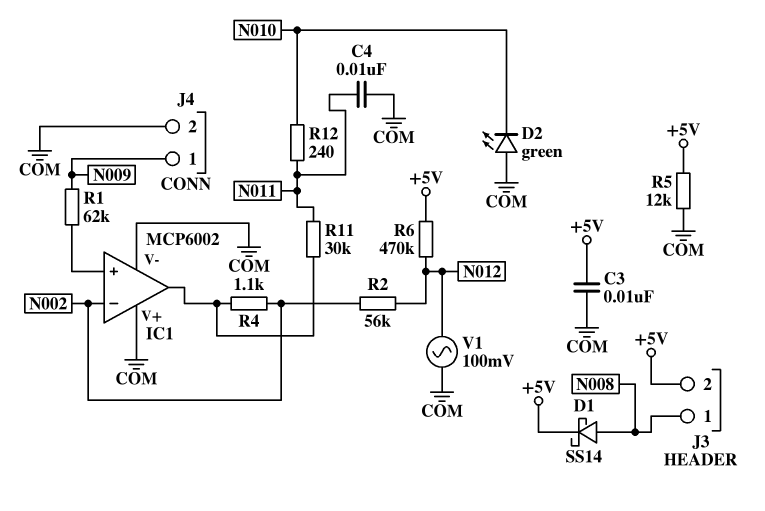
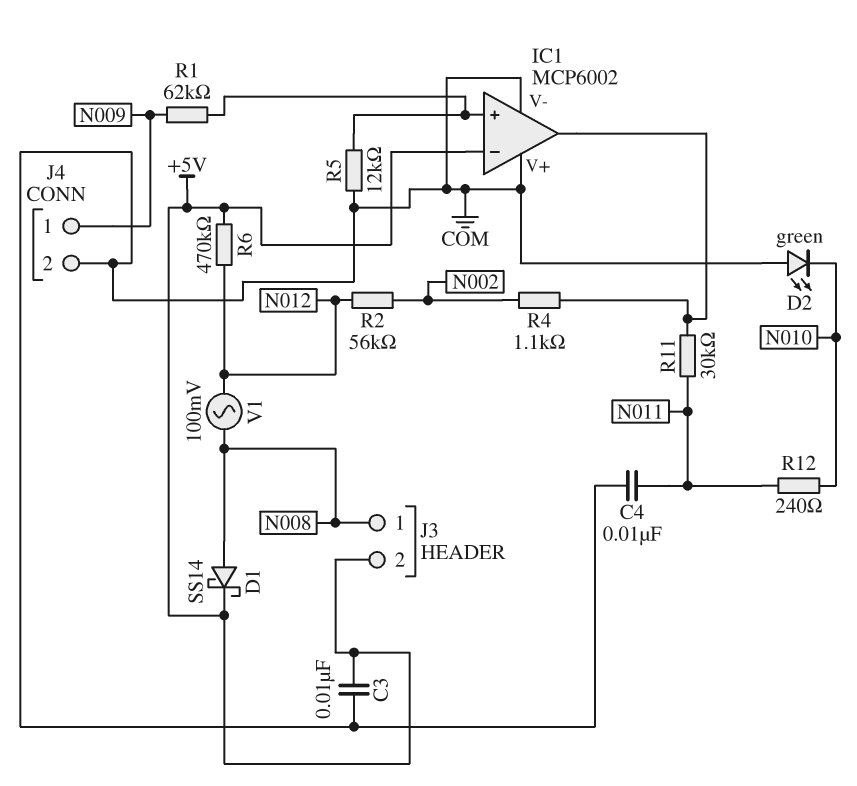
IC1 pin in-: N002 -> +5V
R5: 12k (+5V, COM) -> 12k (COM, IC1/in+)
V1: AC 100mV (COM, N012) -> AC 100mV (N008, N012)

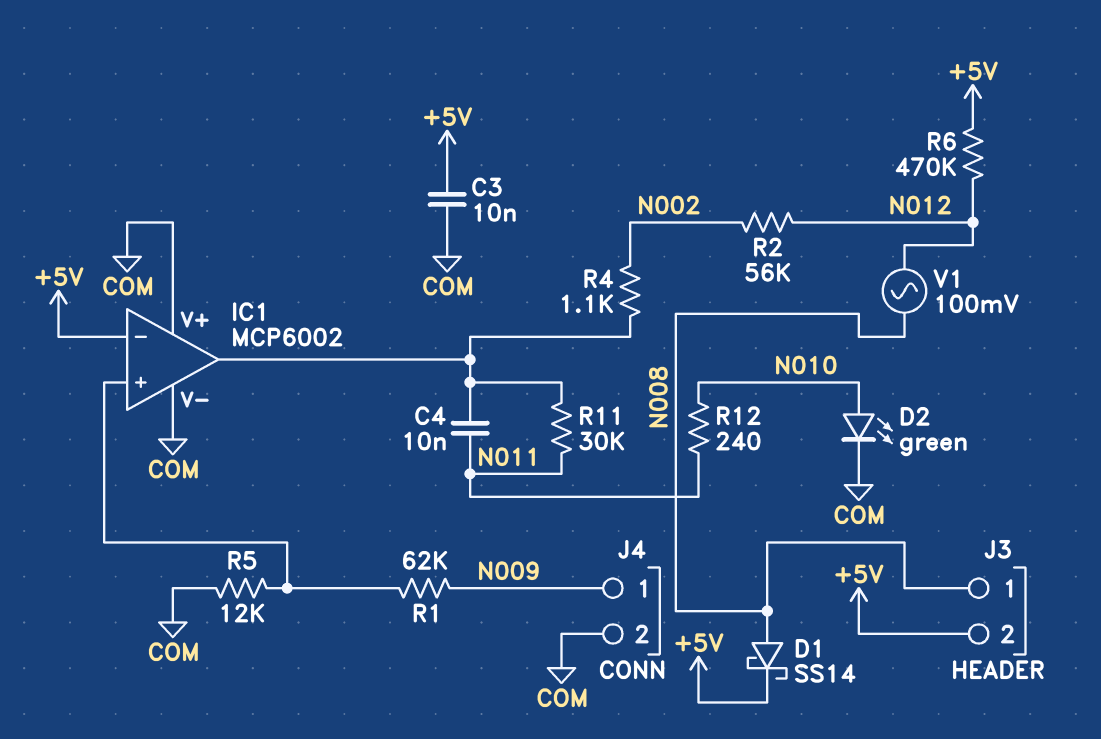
C4: 10nF (COM, N011) -> 10nF (IC1/out, N011)
D2: LED green (A COM, K N010) -> LED green (A N010, K COM)

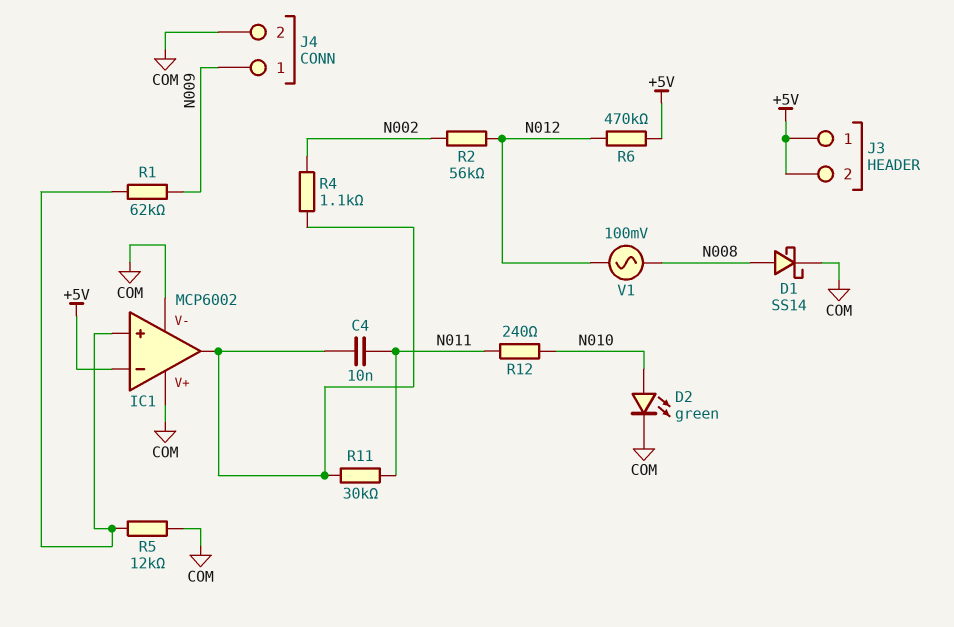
C3: 10nF (+5V, COM) -> none
D1: schottky SS14 (A N008, K +5V) -> schottky SS14 (A N008, K COM)
J3 pin 1: N008 -> +5V

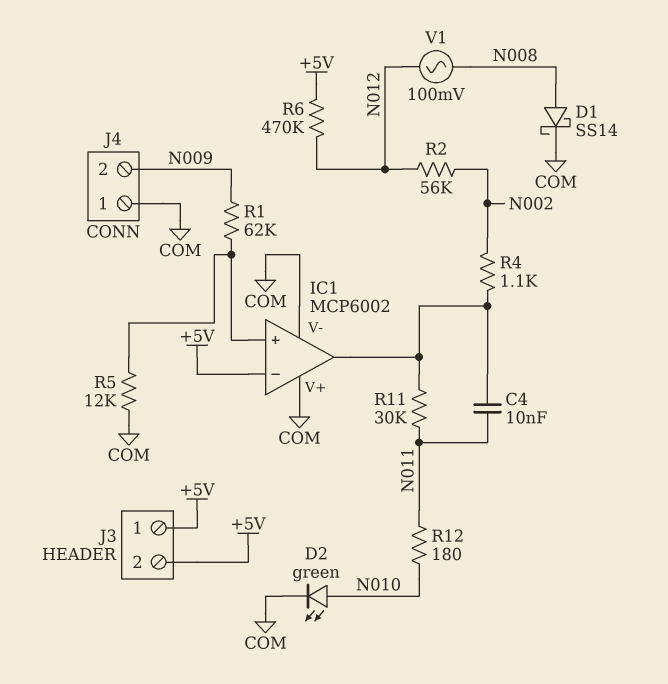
J4 pin 1: N009 -> COM
J4 pin 2: COM -> N009
R12: 240 (N010, N011) -> 180 (N010, N011)

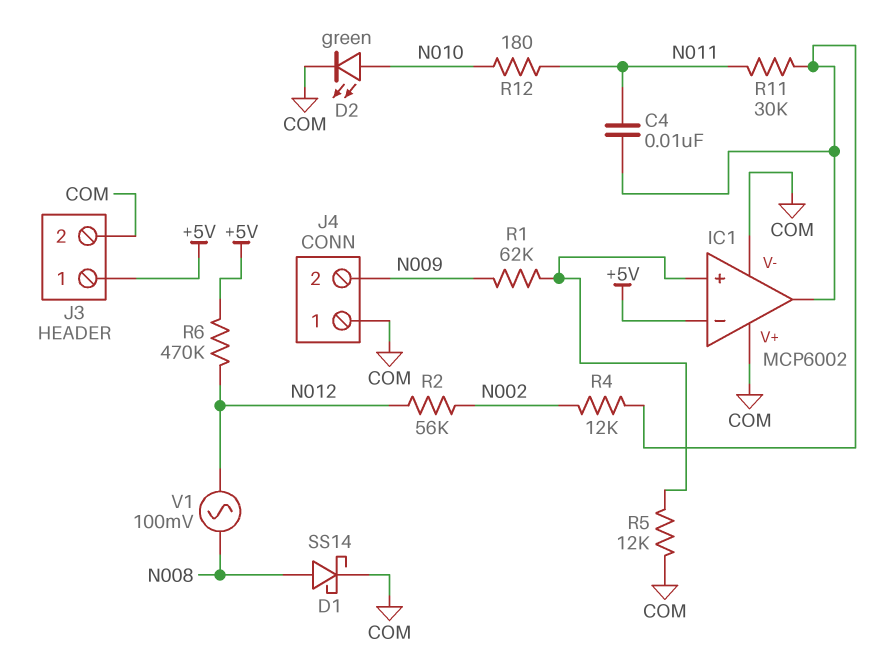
J3 pin 2: +5V -> COM
R4: 1.1k (IC1/out, N002) -> 12k (IC1/out, N002)

